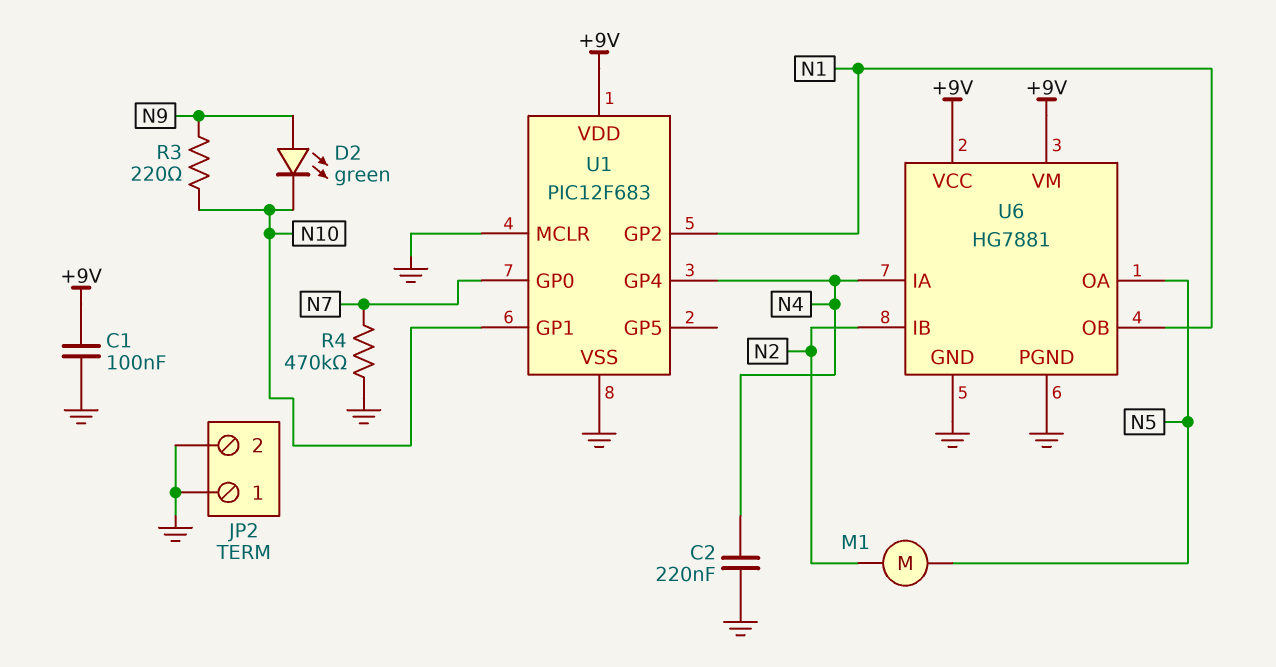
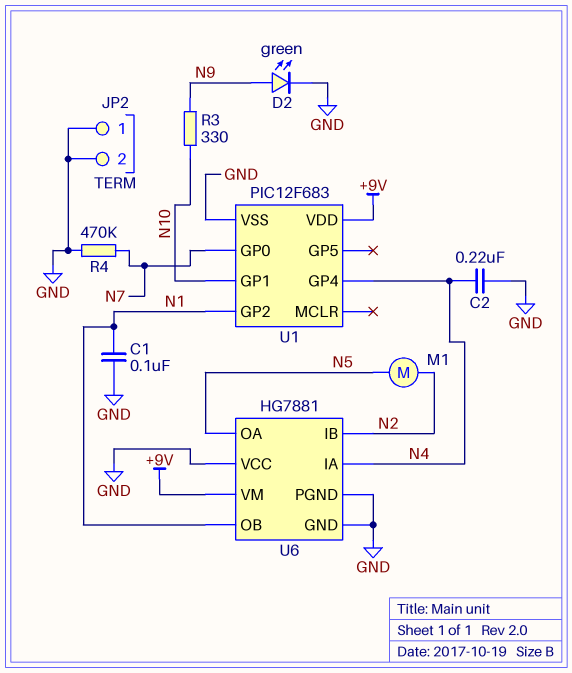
C1: 100nF (+9V, GND) -> 100nF (GND, N1)
D2: LED green (A N9, K N10) -> LED green (A N9, K GND)
R3: 220 (N9, N10) -> 330 (N9, N10)
U1 pin MCLR: GND -> none
U6 pin VCC: +9V -> GND

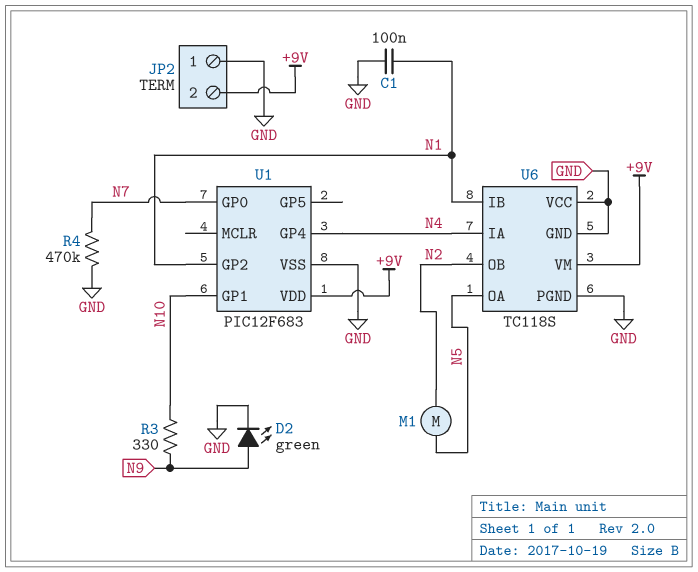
C2: 220nF (GND, N4) -> none
JP2 pin 2: GND -> +9V
U6: HG7881 -> TC118S
U6 pin IB: N2 -> N1
U6 pin OB: N1 -> N2

